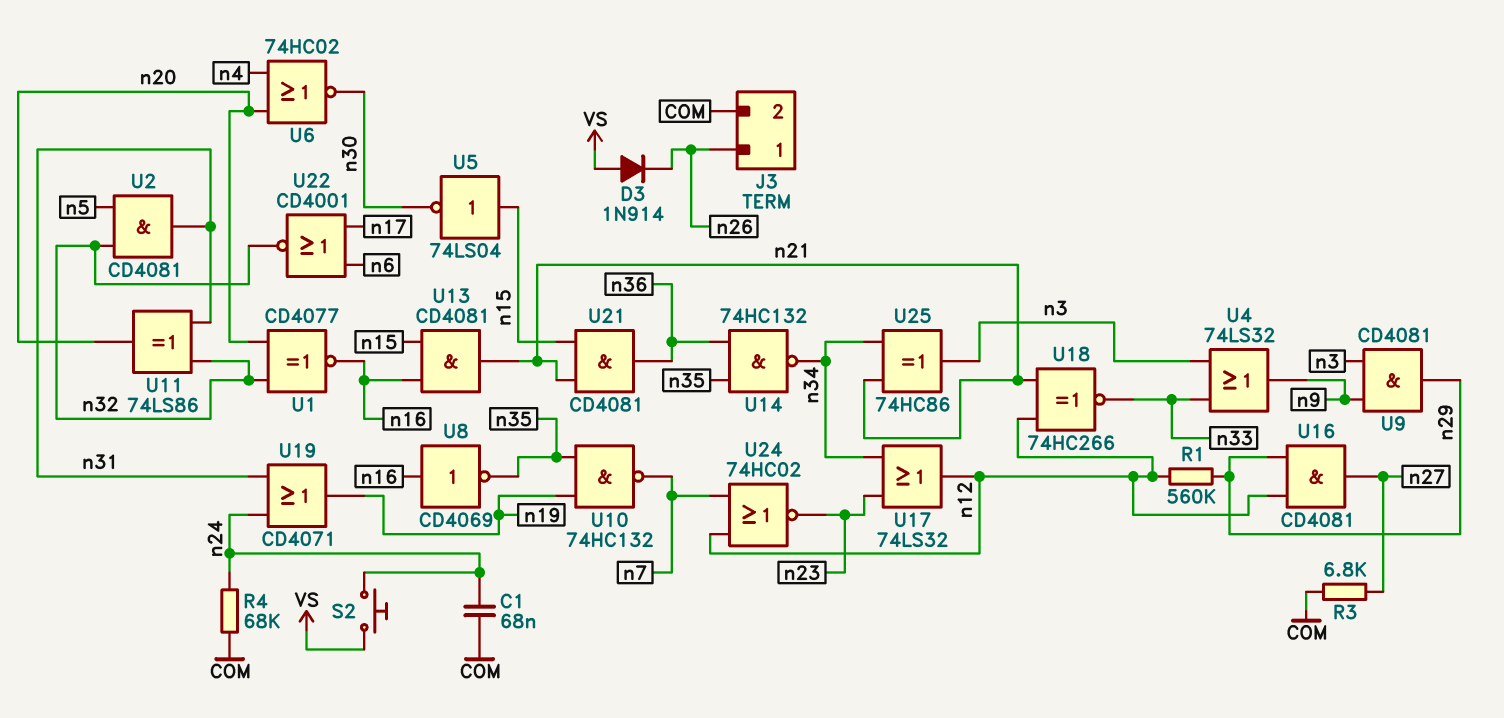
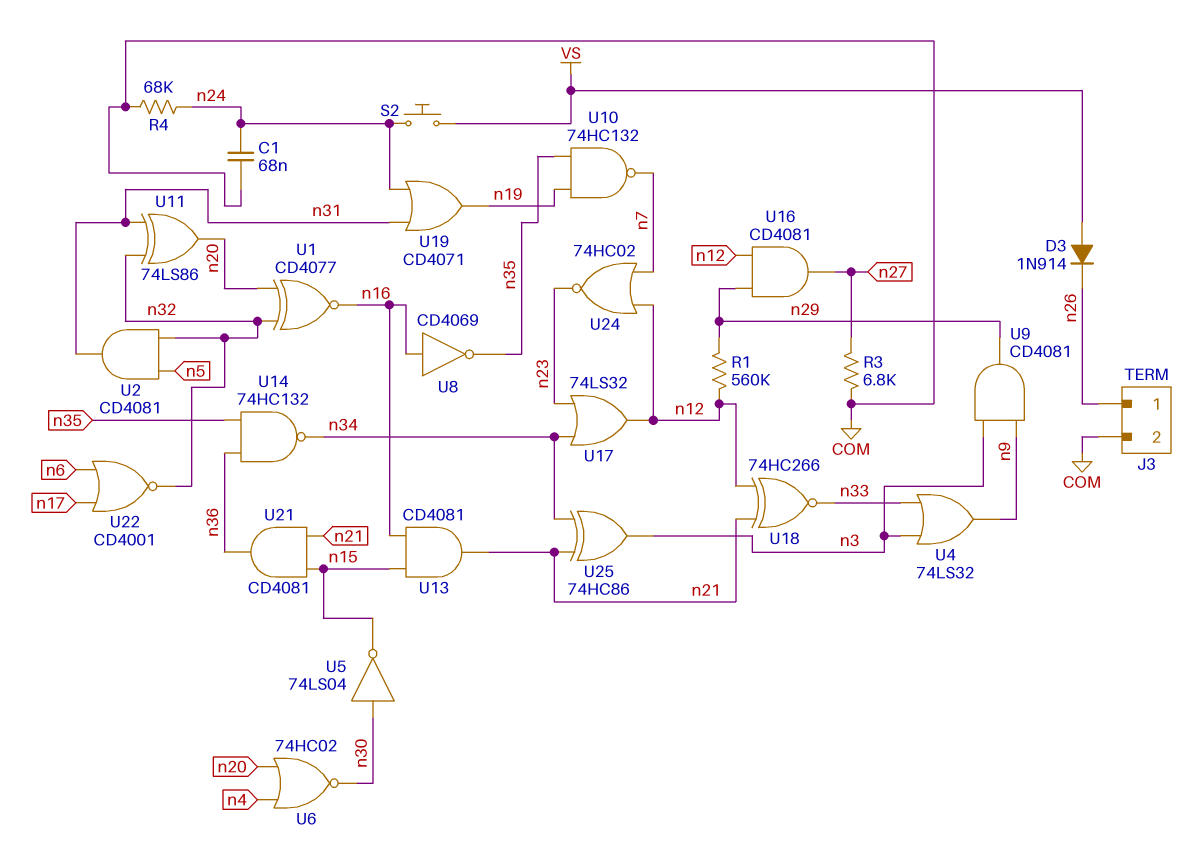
U5: NOT 74LS04 (in n15, out n30) -> NOT 74LS04 (in n30, out n15)

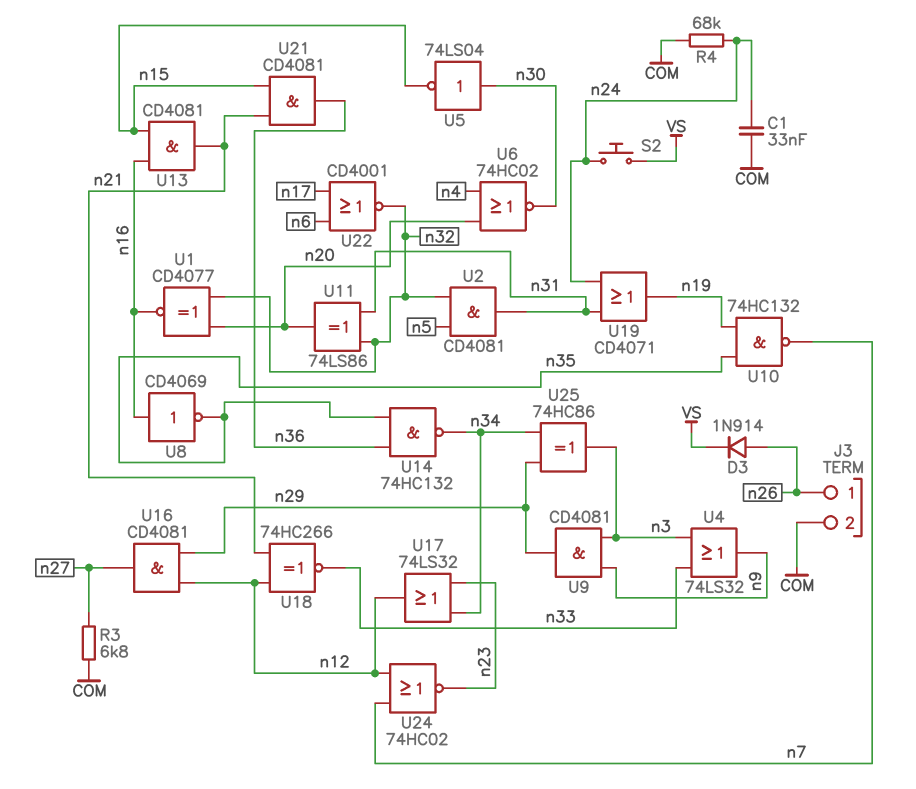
C1: 68nF (COM, n24) -> 33nF (COM, n24)
D3: diode 1N914 (A VS, K n26) -> diode 1N914 (A n26, K VS)
R1: 560k (n12, n29) -> none
U25: XOR 74HC86 (in n21, in n34, out n3) -> XOR 74HC86 (in n29, in n34, out n3)

